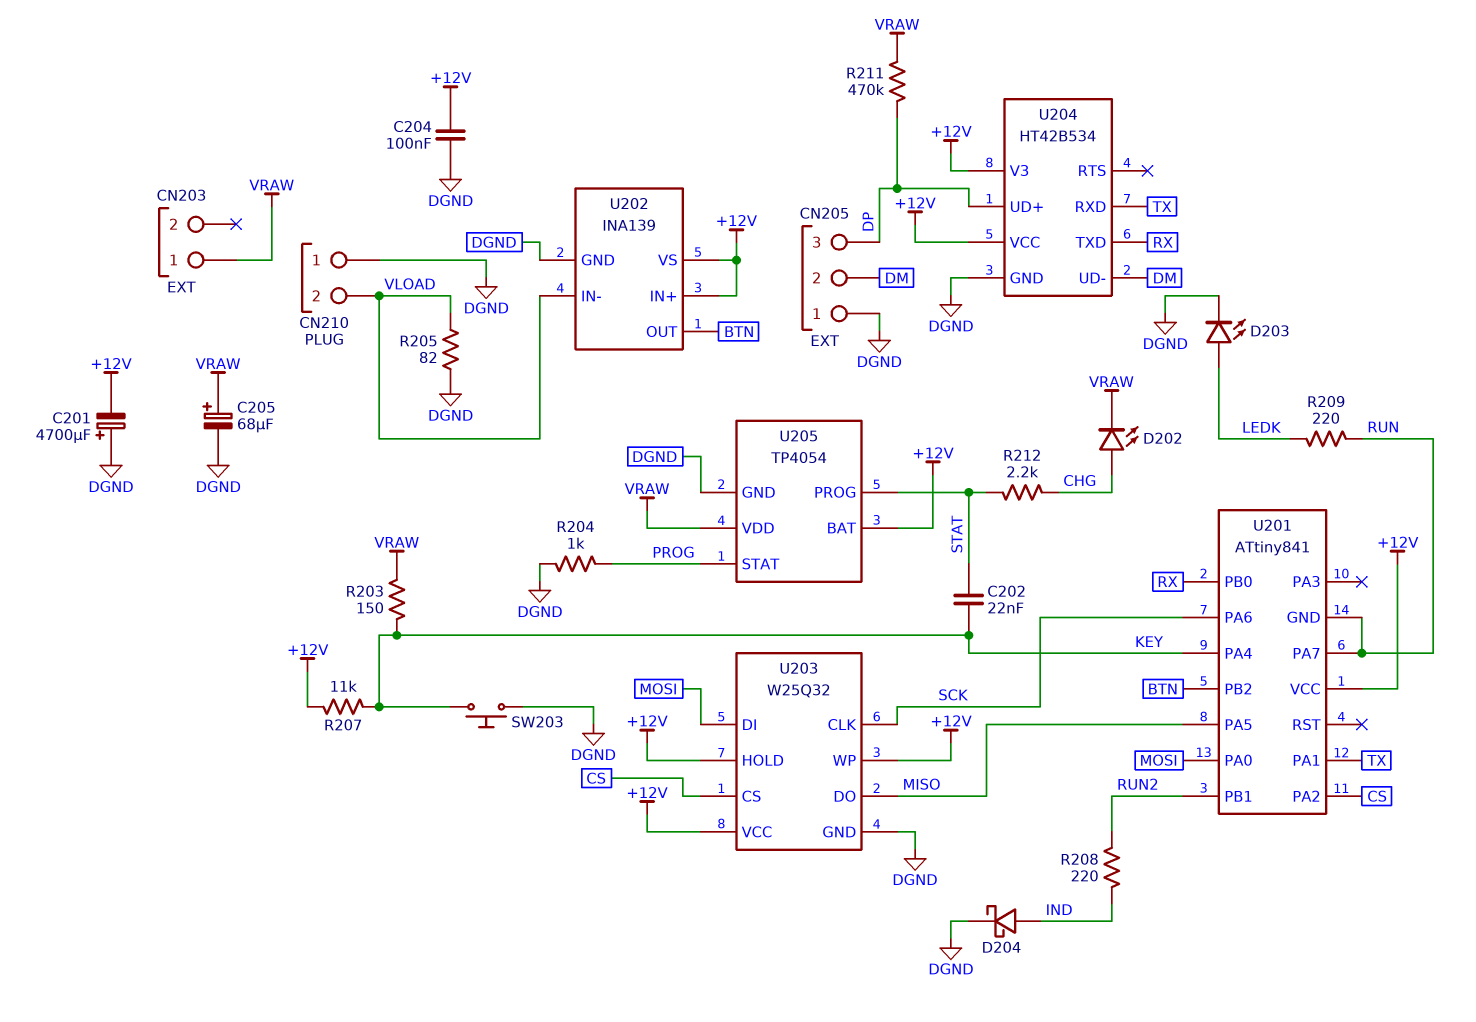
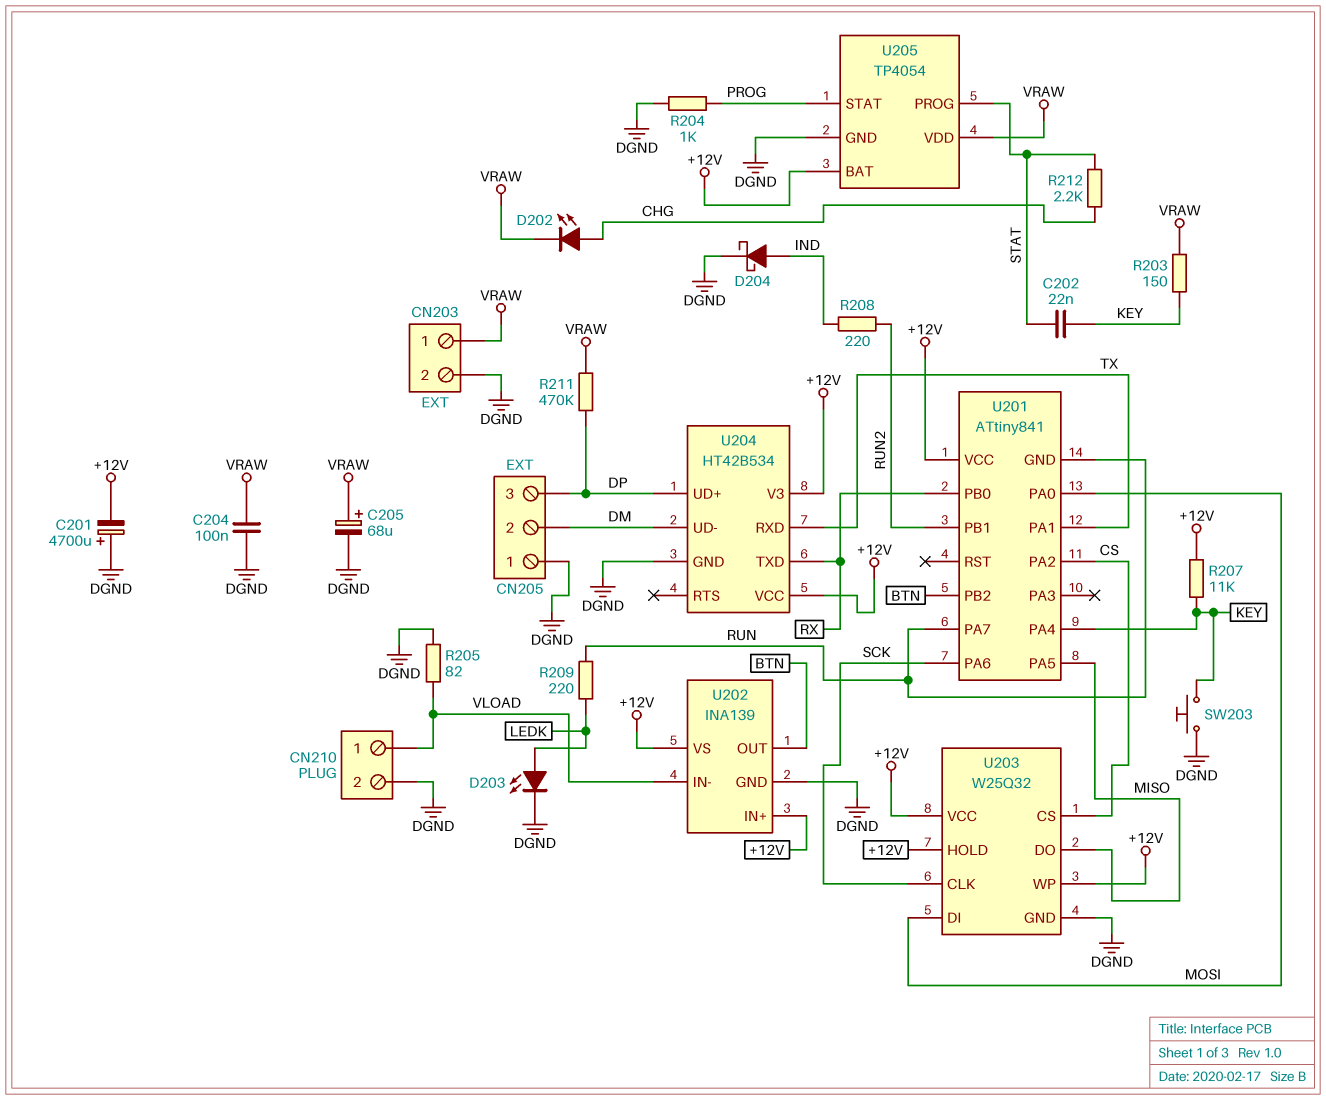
C204: 100nF (+12V, DGND) -> 100nF (DGND, VRAW)
CN203 pin 2: none -> DGND
CN210 pin 1: DGND -> VLOAD
CN210 pin 2: VLOAD -> DGND

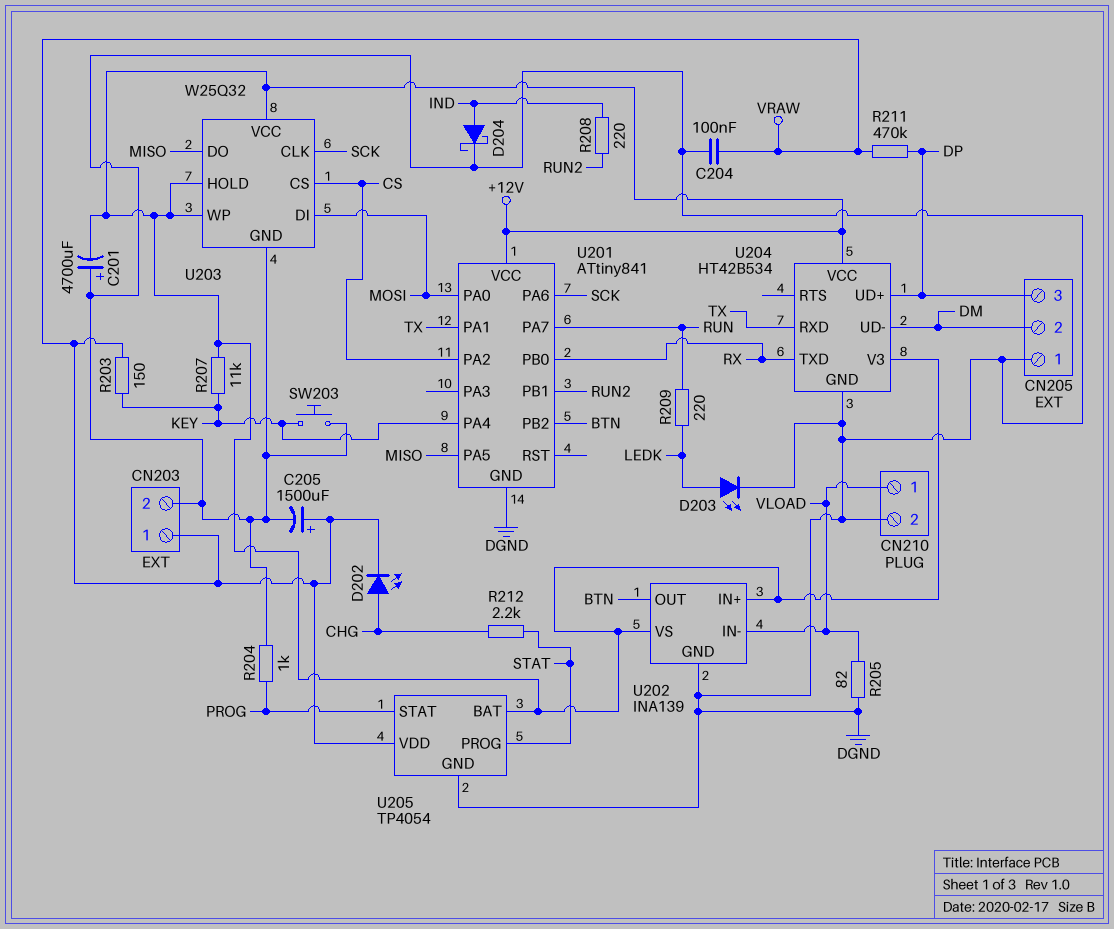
C202: 22nF (KEY, STAT) -> none
C205: 68uF (plus VRAW, minus DGND) -> 1500uF (plus VRAW, minus DGND)
U201 pin GND: RUN -> DGND

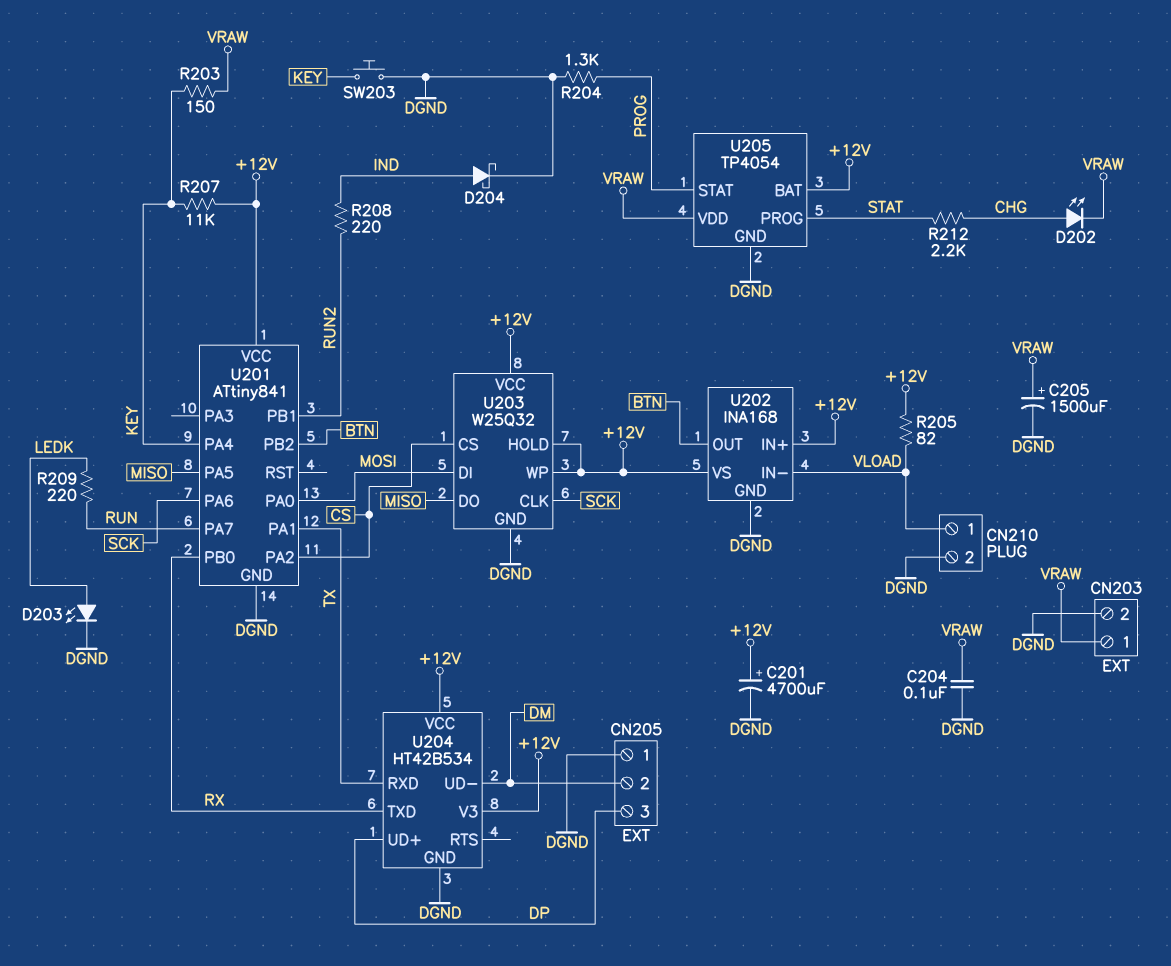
C201: 4700uF (plus DGND, minus +12V) -> 4700uF (plus +12V, minus DGND)
R204: 1k (DGND, PROG) -> 1.3k (DGND, PROG)
R205: 82 (DGND, VLOAD) -> 82 (+12V, VLOAD)
R211: 470k (DP, VRAW) -> none
U202: INA139 -> INA168

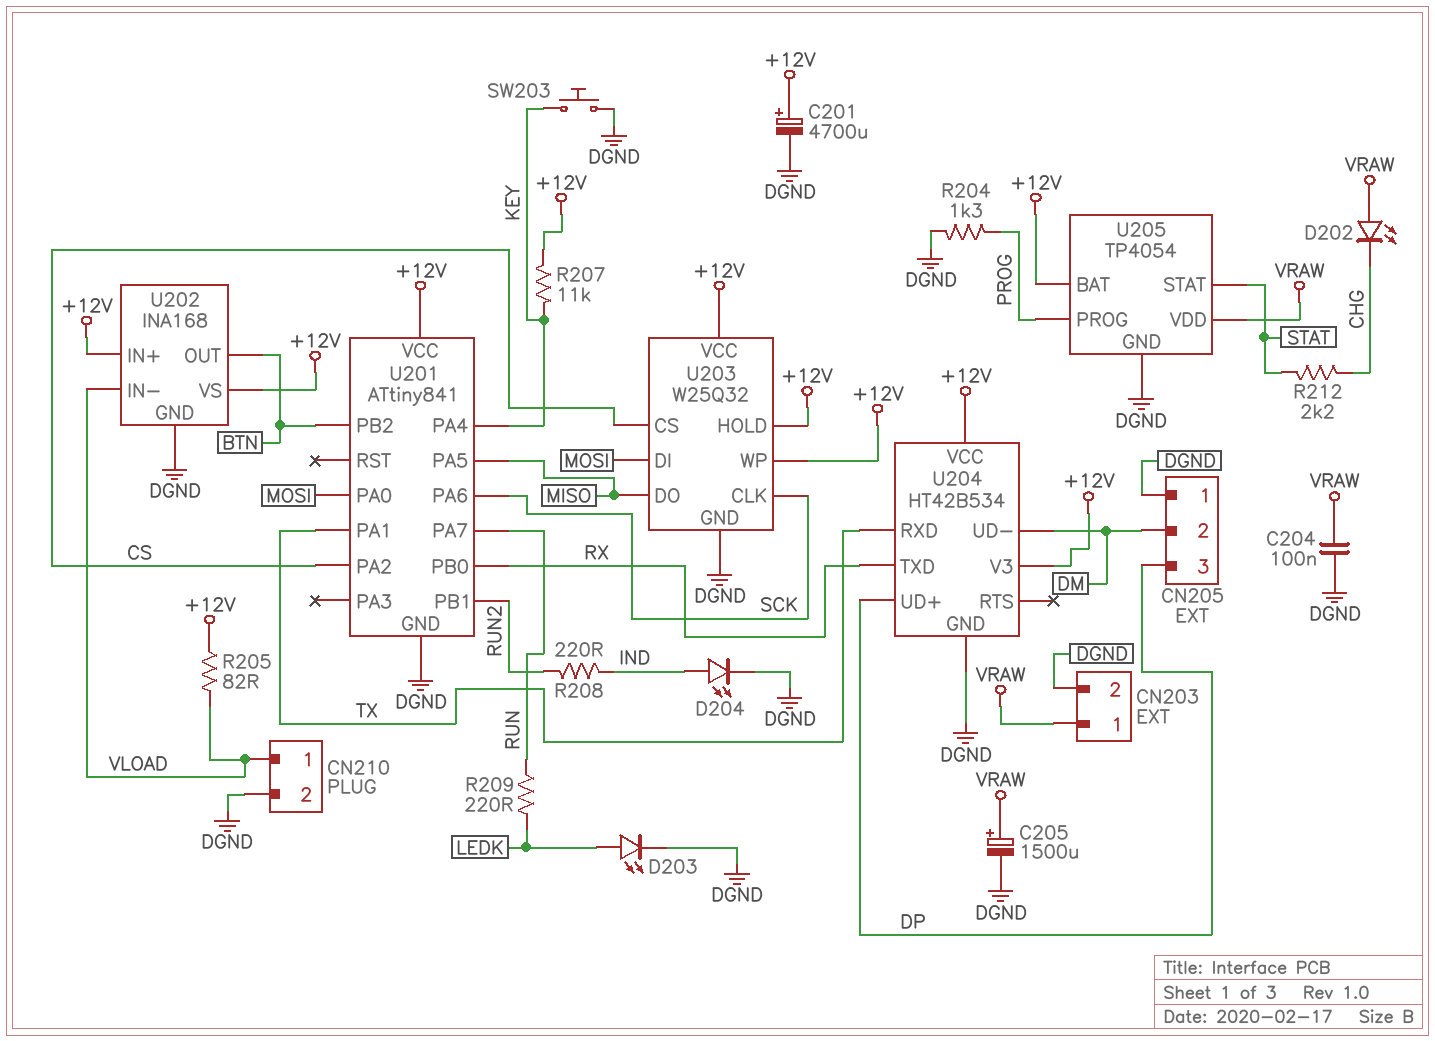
D202: LED (A CHG, K VRAW) -> LED (A VRAW, K CHG)
D204: schottky (A IND, K DGND) -> LED (A IND, K DGND)
R203: 150 (KEY, VRAW) -> none
U205 pin PROG: STAT -> PROG
U205 pin STAT: PROG -> STAT

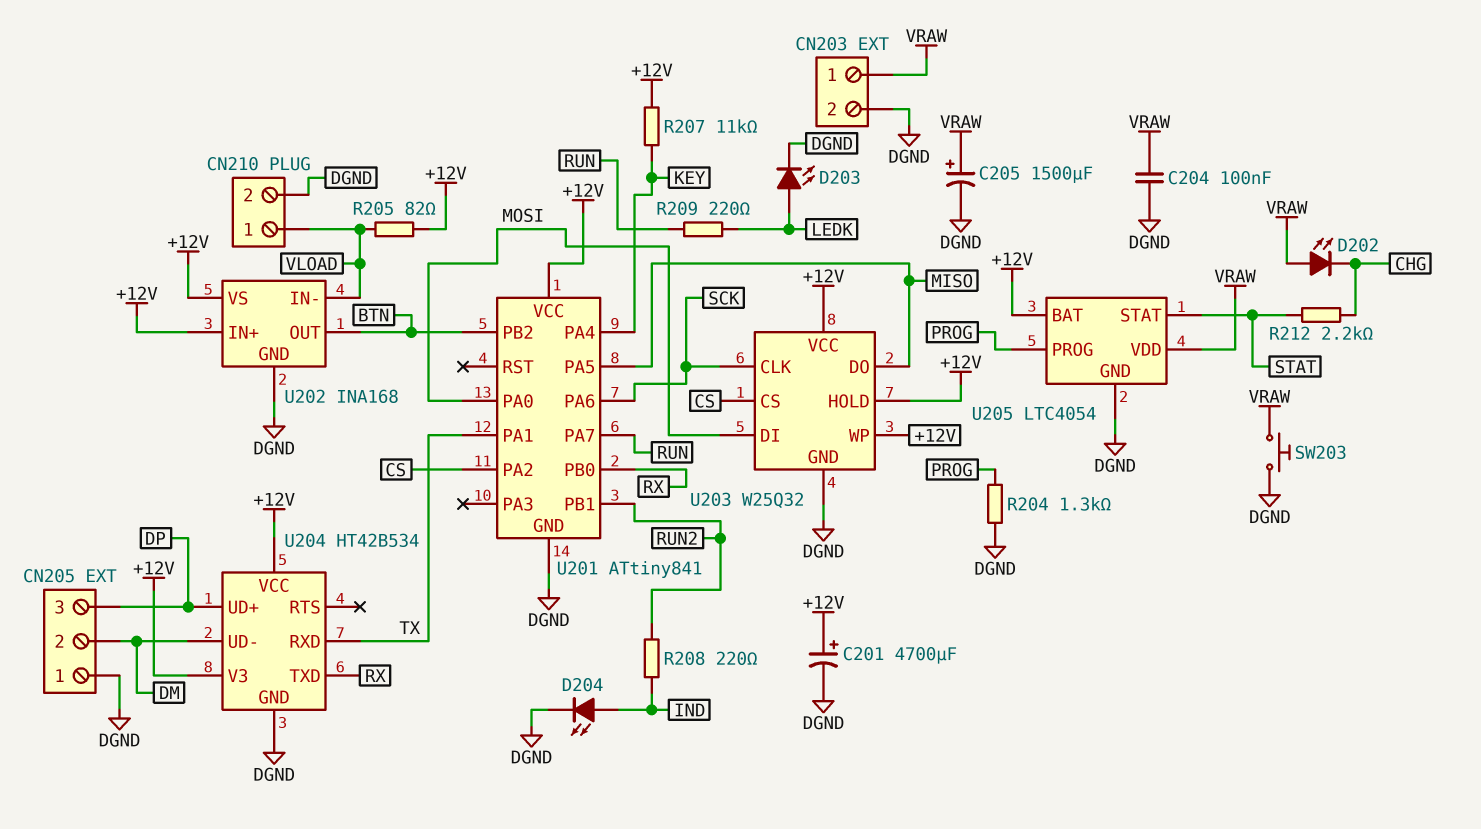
SW203: button (DGND, KEY) -> button (DGND, VRAW)
U205: TP4054 -> LTC4054

